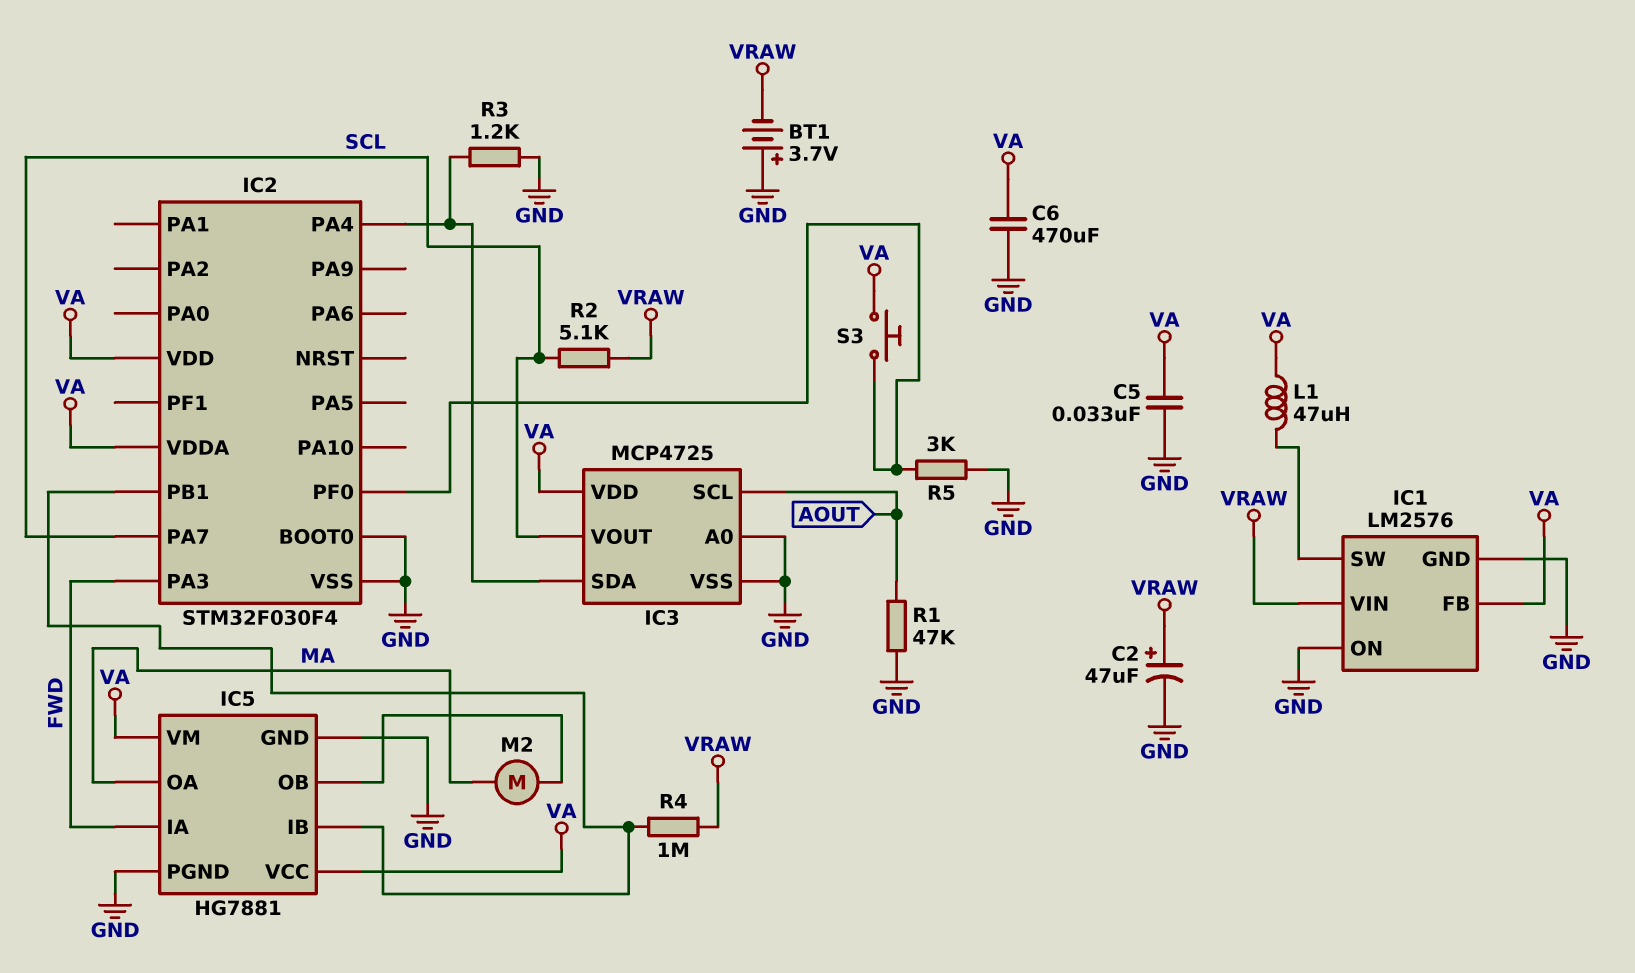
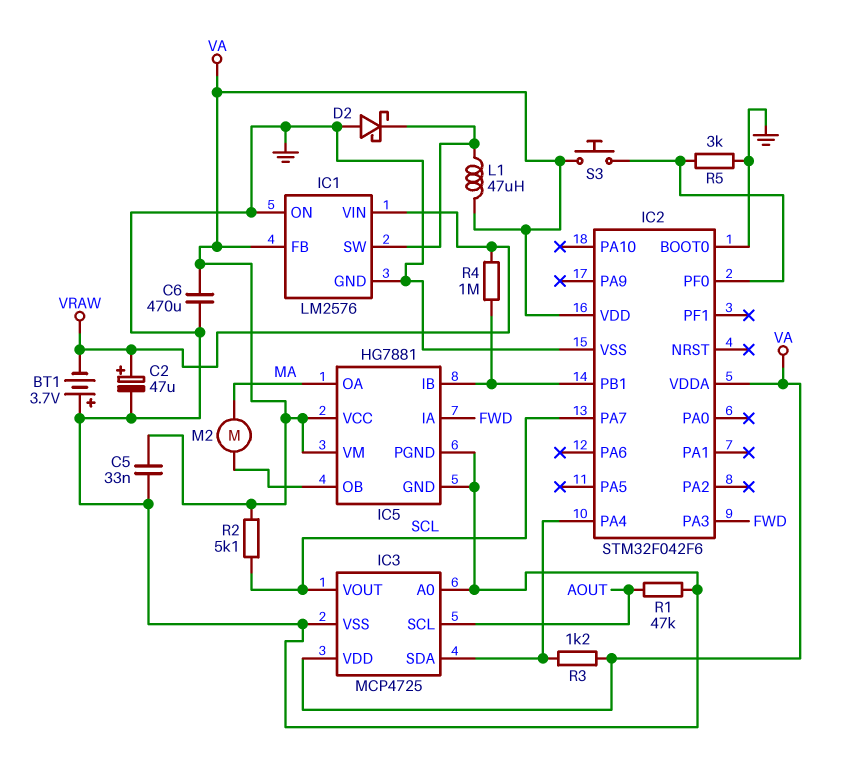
D2: none -> schottky (A GND, K IC1/SW)
IC2: STM32F030F4 -> STM32F042F6
R2: 5.1k (SCL, VRAW) -> 5.1k (SCL, VA)
R3: 1.2k (GND, IC2/PA4) -> 1.2k (IC2/PA4, VA)

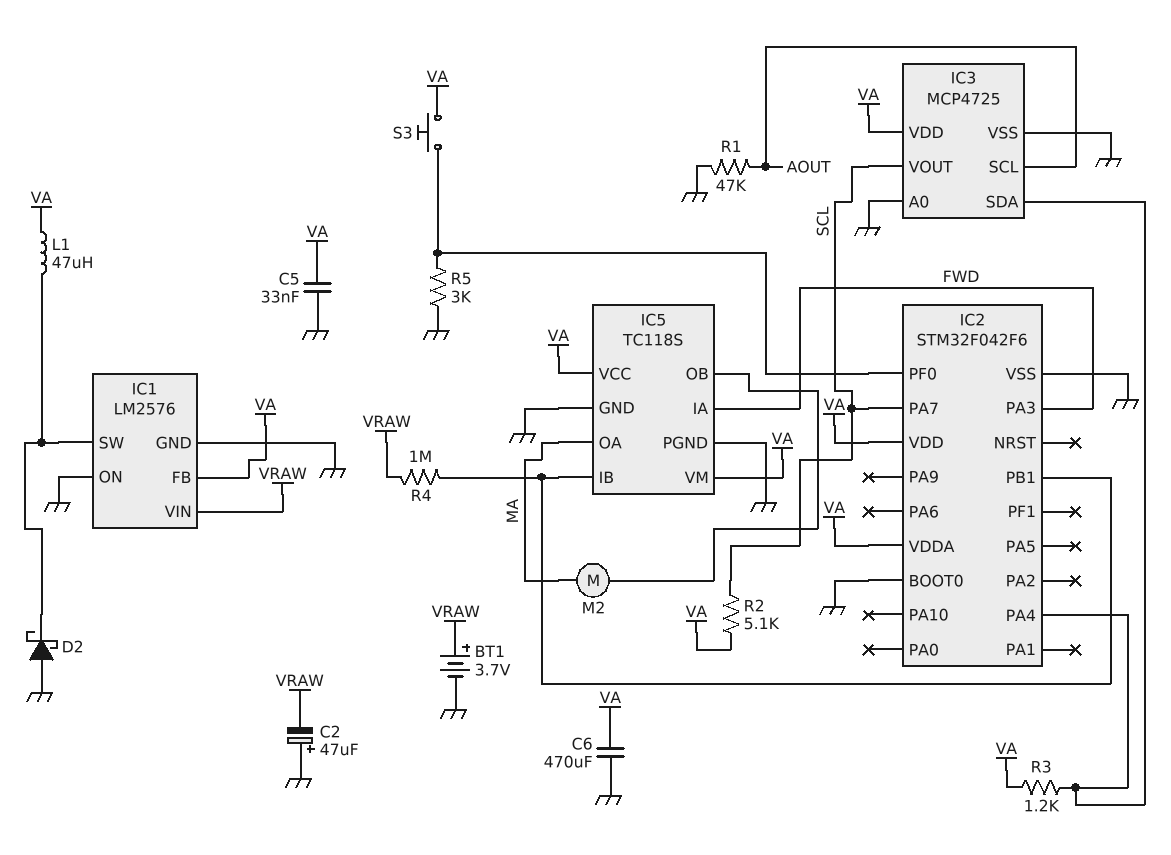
BT1: 3.7V (plus GND, minus VRAW) -> 3.7V (plus VRAW, minus GND)
C2: 47uF (plus VRAW, minus GND) -> 47uF (plus GND, minus VRAW)
IC5: HG7881 -> TC118S

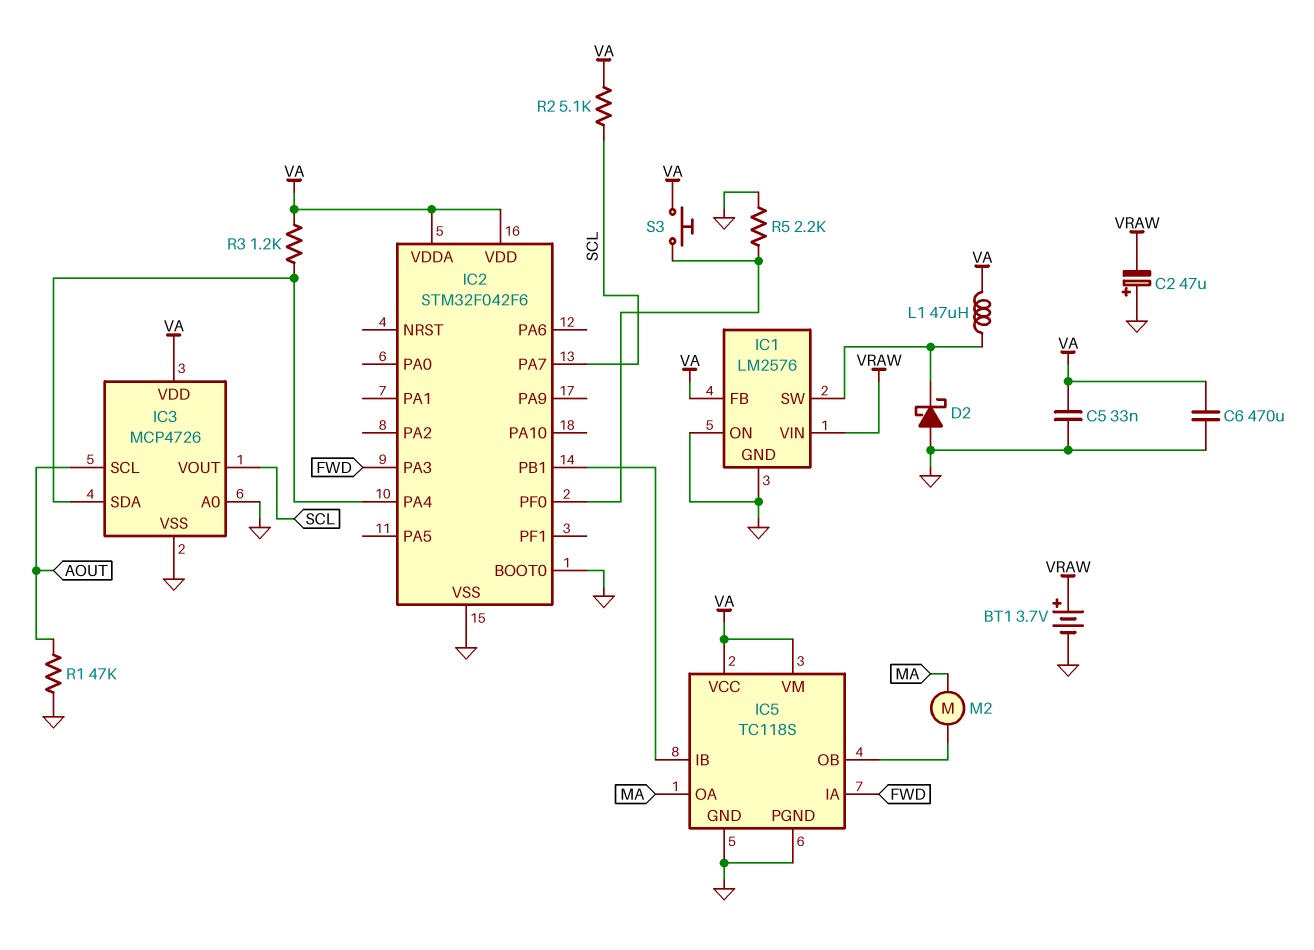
IC3: MCP4725 -> MCP4726
R4: 1M (IC2/PB1, VRAW) -> none
R5: 3k (GND, IC2/PF0) -> 2.2k (GND, IC2/PF0)

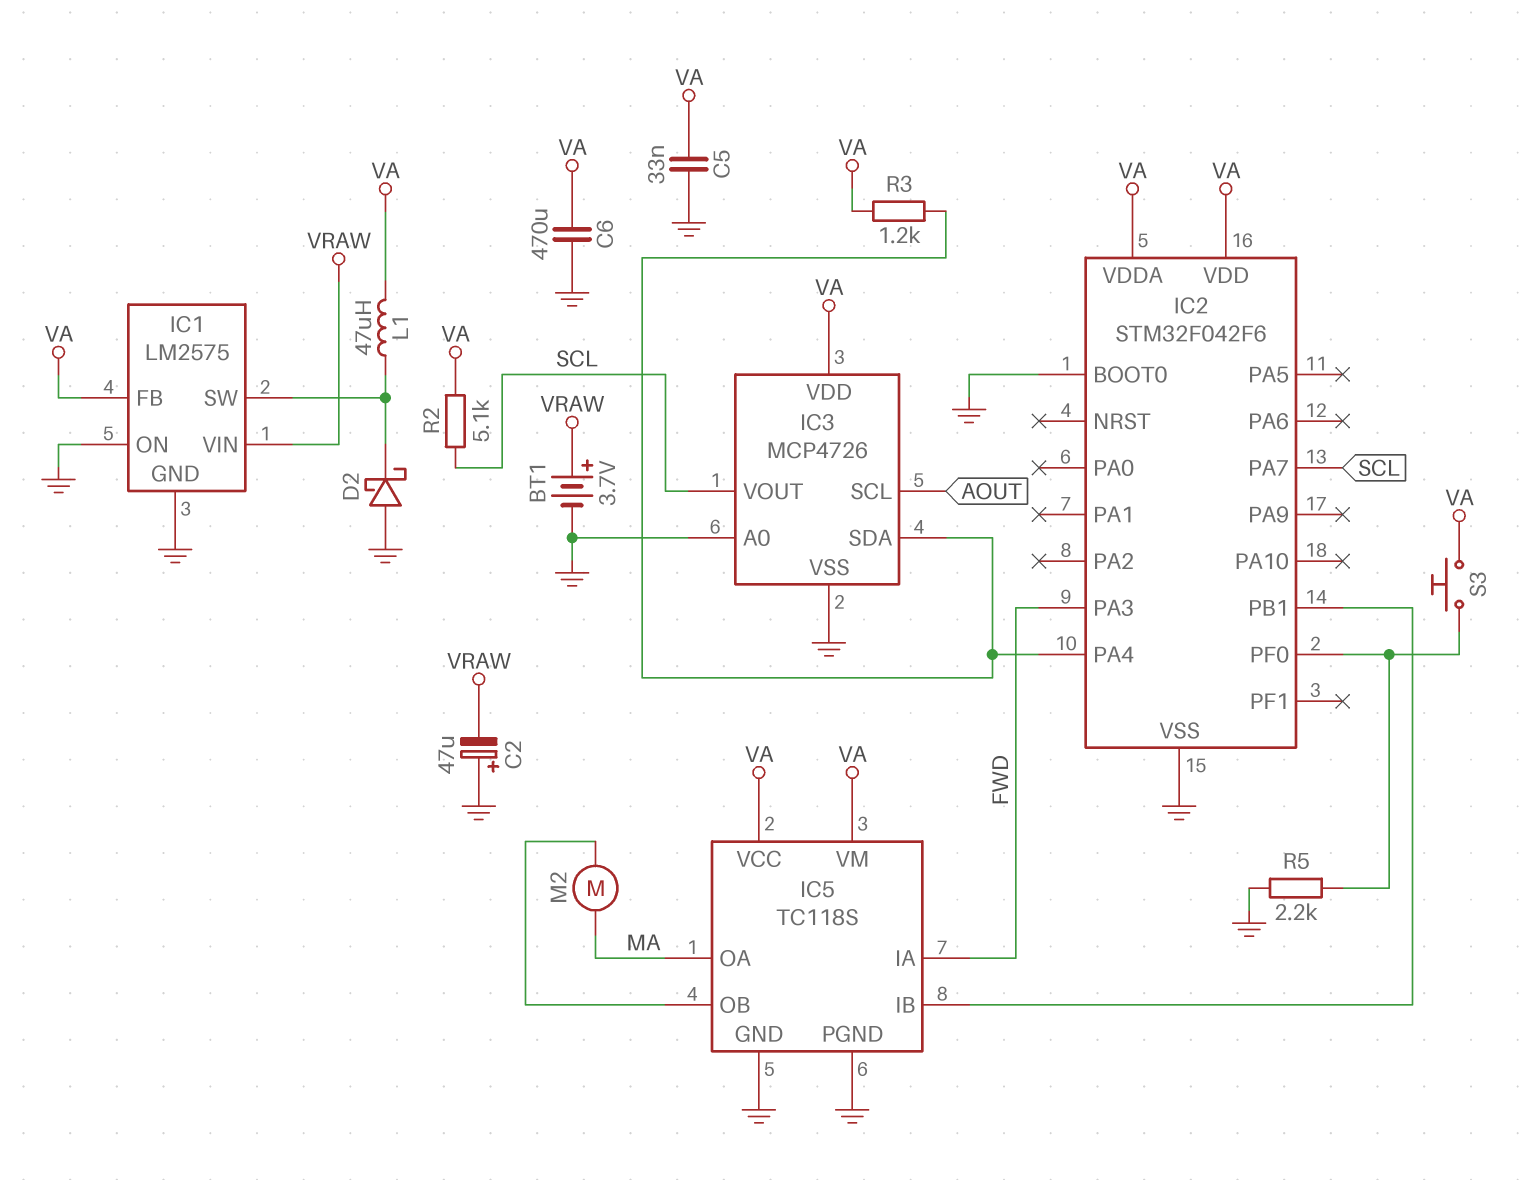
IC1: LM2576 -> LM2575
R1: 47k (AOUT, GND) -> none

